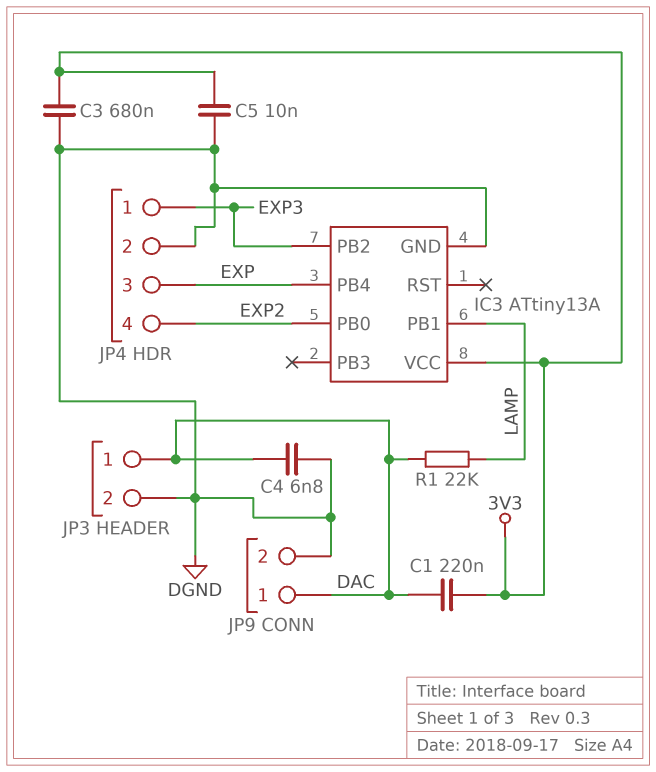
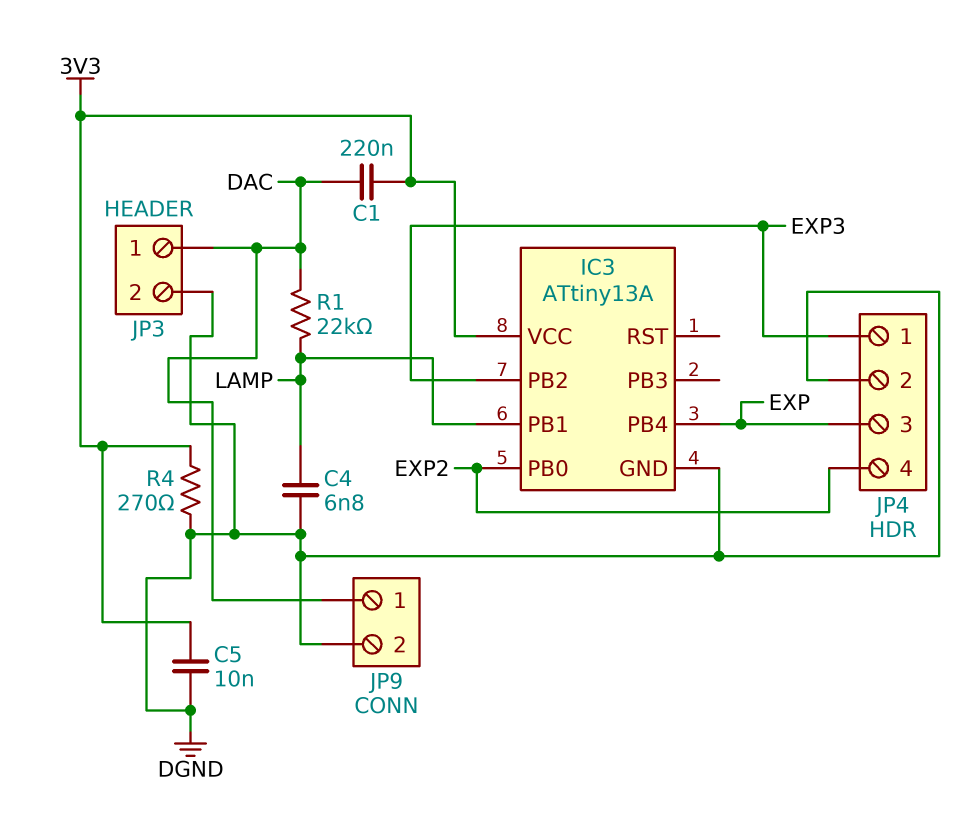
C3: 680nF (3V3, DGND) -> none
C4: 6.8nF (DAC, DGND) -> 6.8nF (DGND, LAMP)
R4: none -> 270 (3V3, DGND)

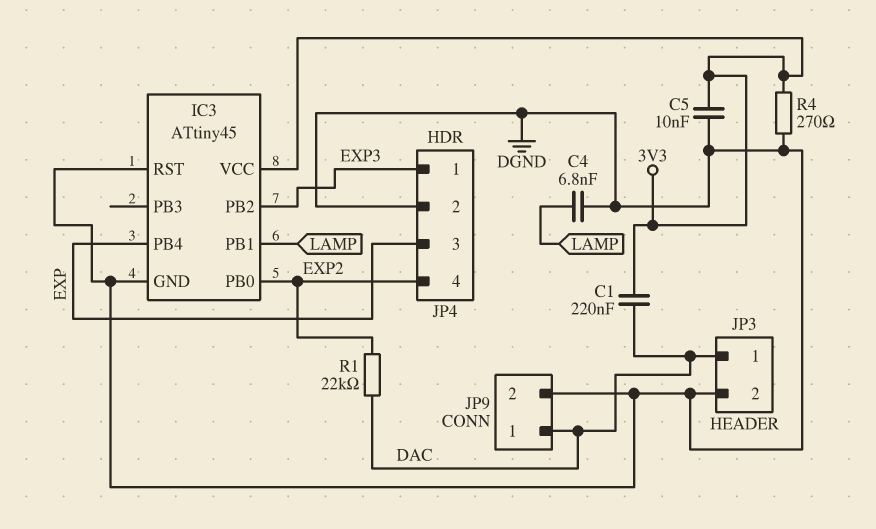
IC3: ATtiny13A -> ATtiny45
IC3 pin RST: none -> DGND
R1: 22k (DAC, LAMP) -> 22k (DAC, EXP2)

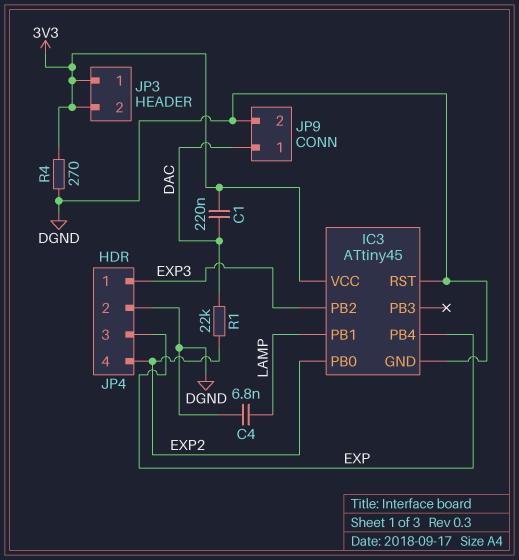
C5: 10nF (3V3, DGND) -> none
JP3 pin 1: DAC -> 3V3
JP3 pin 2: DGND -> 3V3

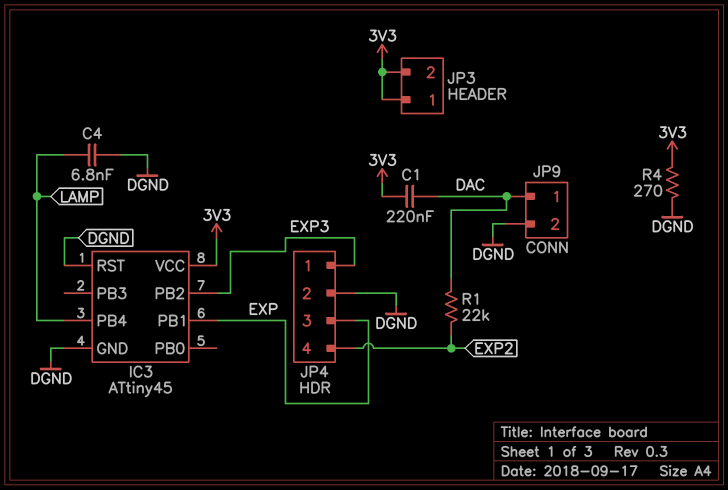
IC3 pin PB0: EXP2 -> none
IC3 pin PB1: LAMP -> EXP
IC3 pin PB4: EXP -> LAMP

